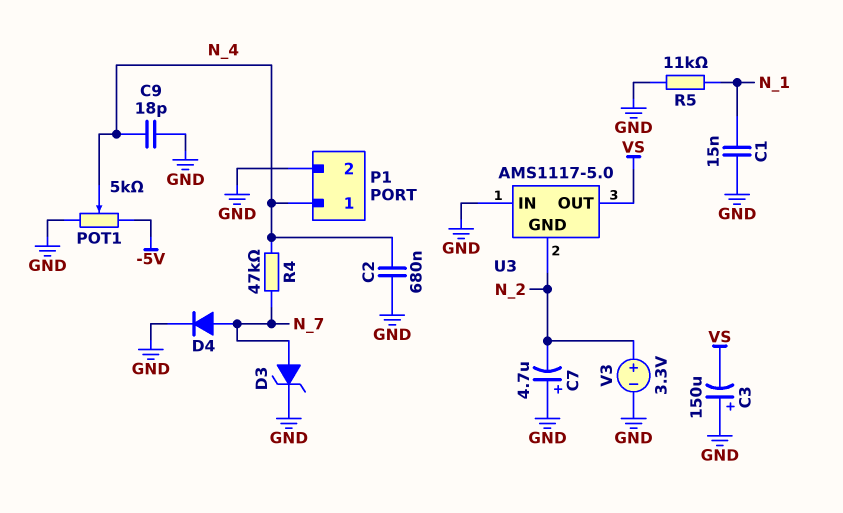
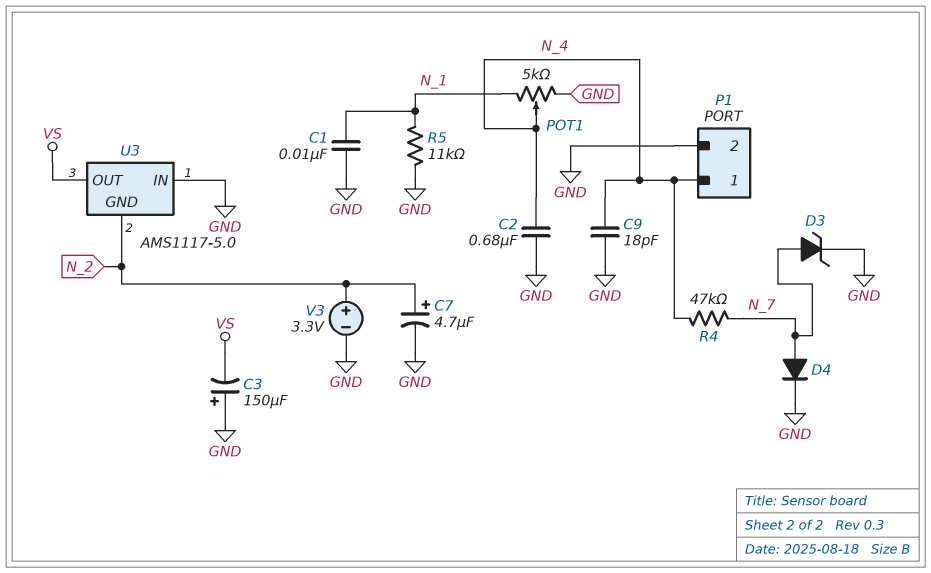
C1: 15nF (GND, N_1) -> 10nF (GND, N_1)
C7: 4.7uF (plus GND, minus N_2) -> 4.7uF (plus N_2, minus GND)
POT1: 5k (-5V, GND, wiper N_4) -> 5k (GND, N_1, wiper N_4)

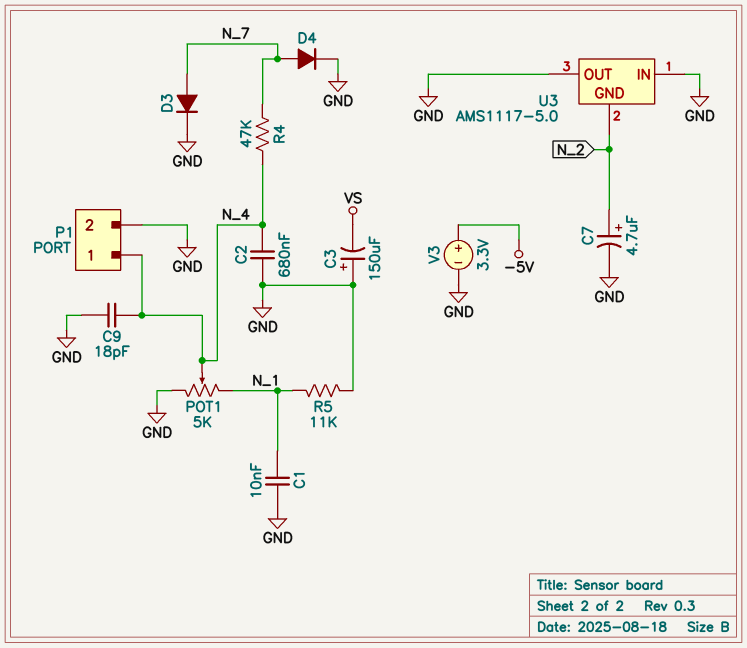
D3: zener (A N_7, K GND) -> diode (A N_7, K GND)
U3 pin OUT: VS -> GND
V3: 3.3V (plus N_2, minus GND) -> 3.3V (plus -5V, minus GND)

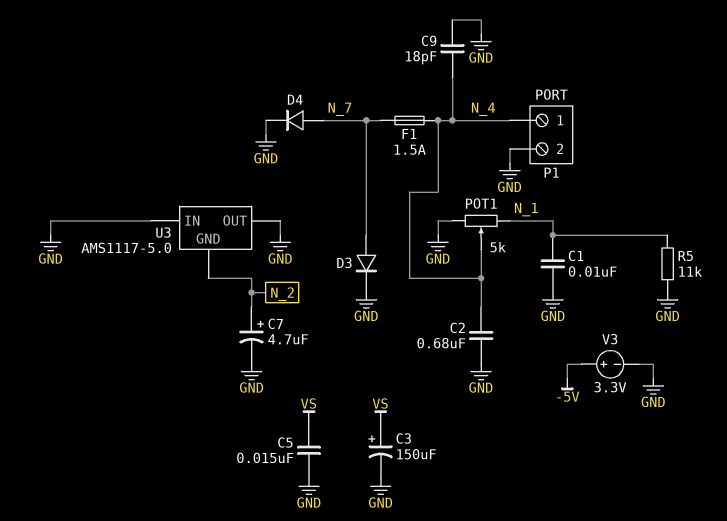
C3: 150uF (plus GND, minus VS) -> 150uF (plus VS, minus GND)
C5: none -> 15nF (GND, VS)
F1: none -> 1.5A (N_4, N_7)
R4: 47k (N_4, N_7) -> none

